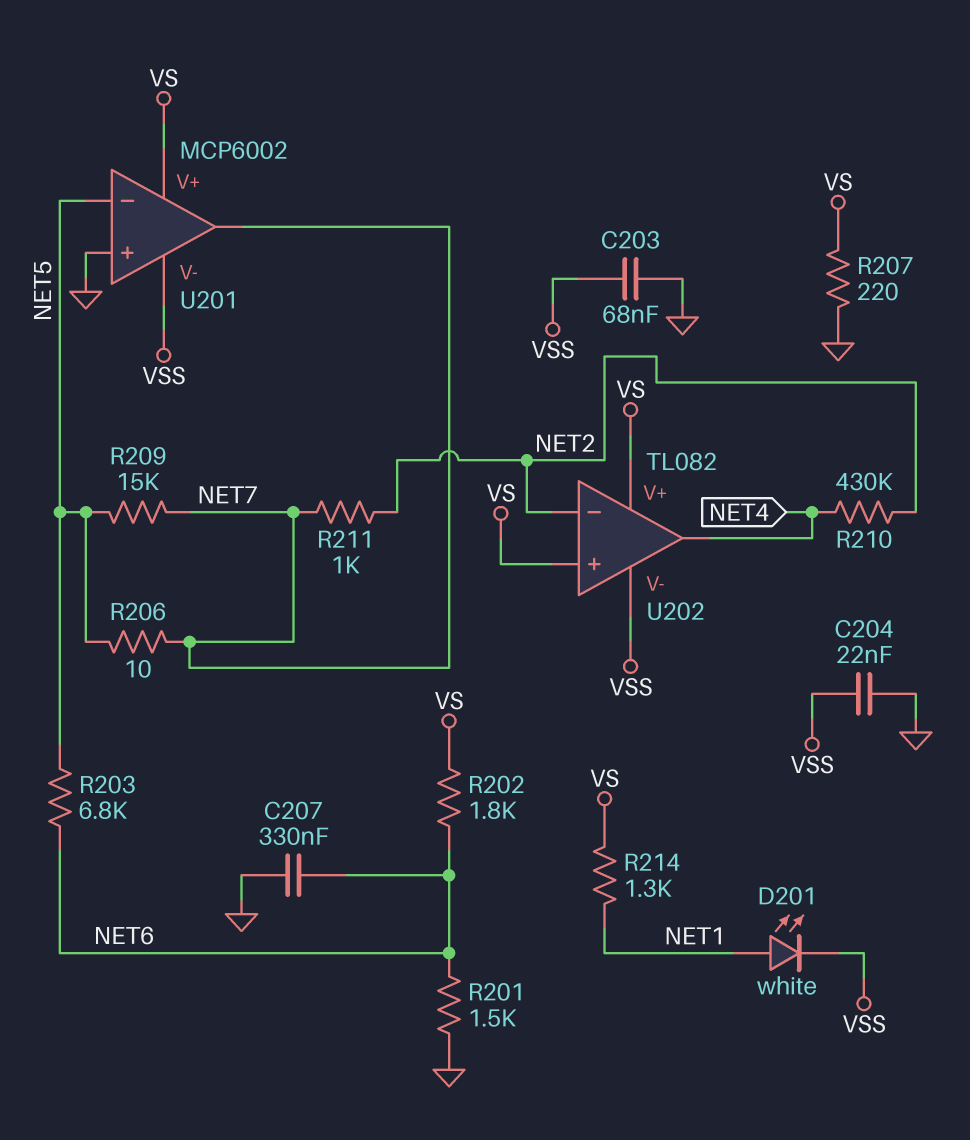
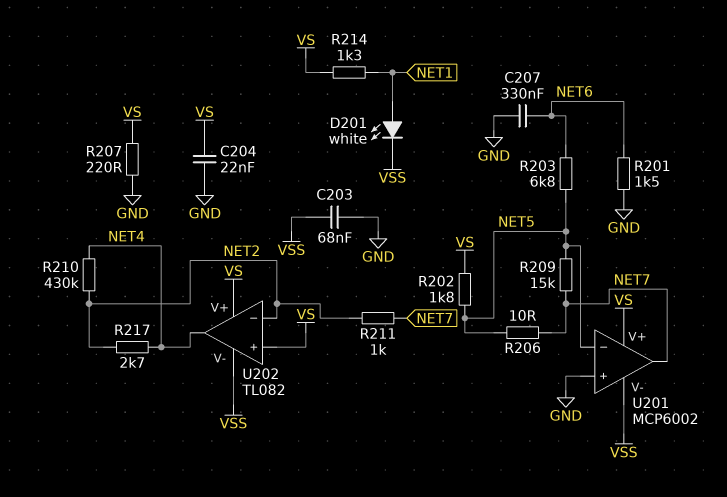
C204: 22nF (GND, VSS) -> 22nF (GND, VS)
R202: 1.8k (NET6, VS) -> 1.8k (NET5, VS)
R217: none -> 2.7k (NET2, NET4)

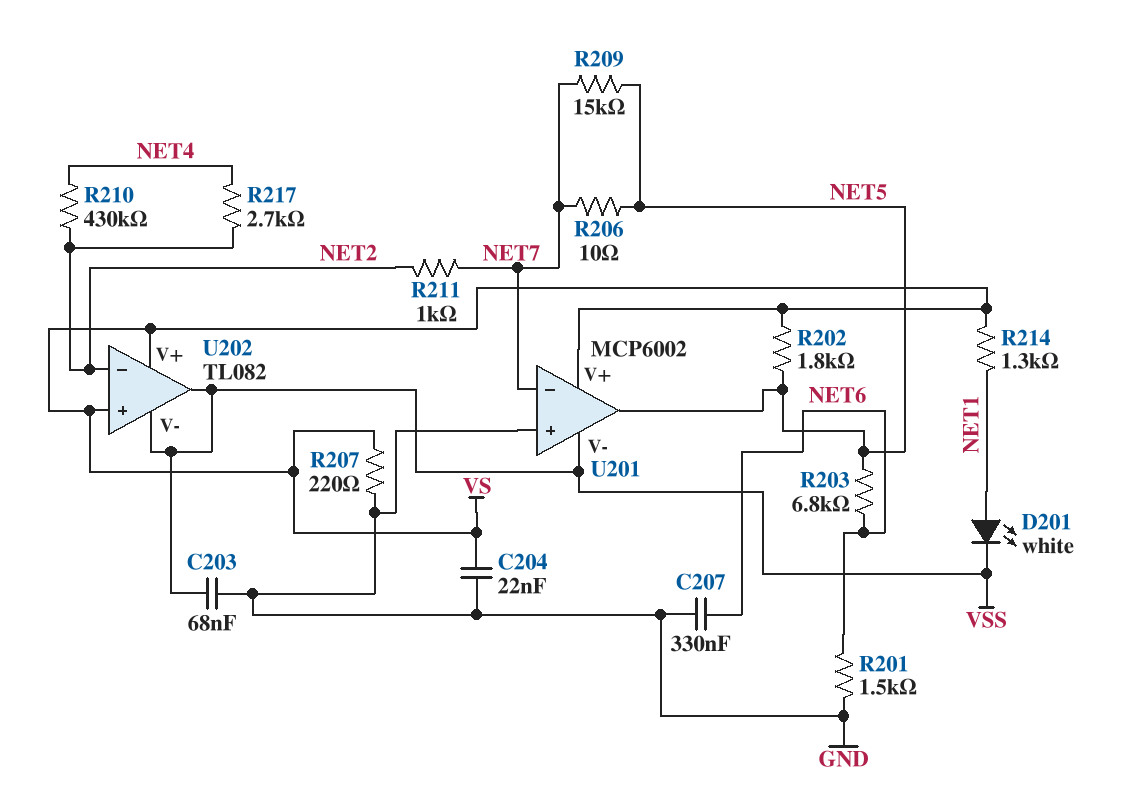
U201 pin in-: NET5 -> NET7
U201 pin out: NET7 -> NET5
U202 pin out: NET4 -> VSS

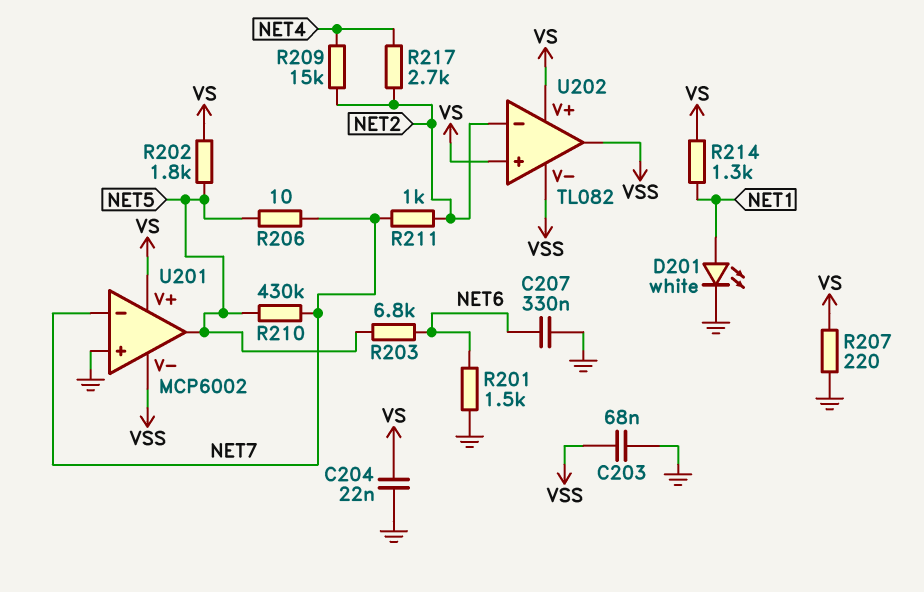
D201: LED white (A NET1, K VSS) -> LED white (A NET1, K GND)
R209: 15k (NET5, NET7) -> 15k (NET2, NET4)
R210: 430k (NET2, NET4) -> 430k (NET5, NET7)

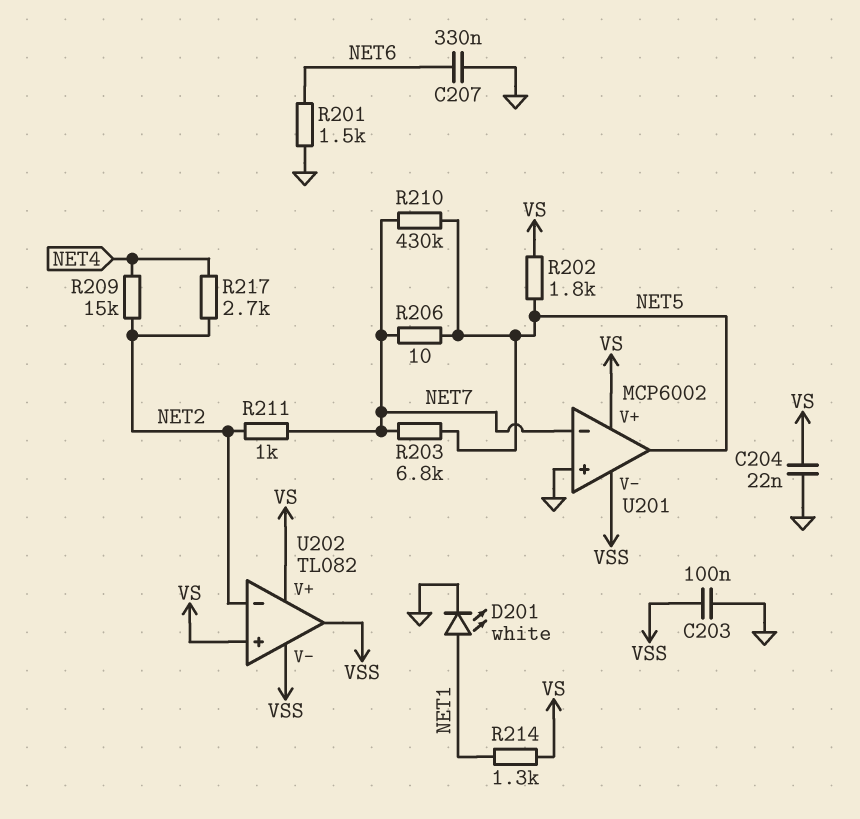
C203: 68nF (GND, VSS) -> 100nF (GND, VSS)
R203: 6.8k (NET5, NET6) -> 6.8k (NET5, NET7)
R207: 220 (GND, VS) -> none

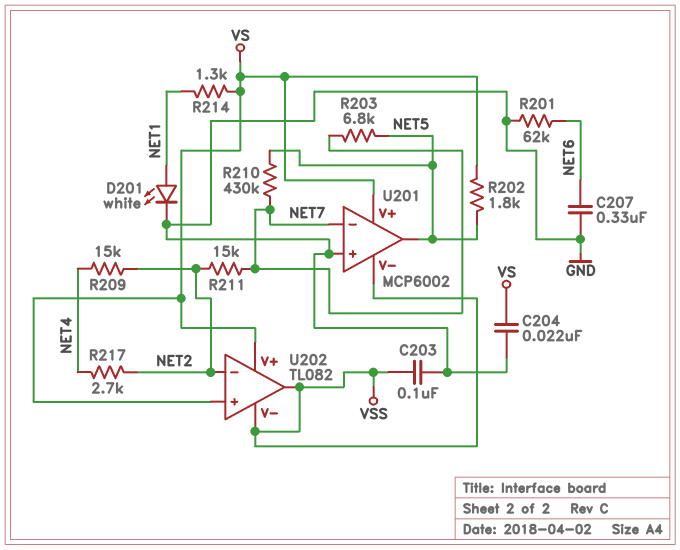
R201: 1.5k (GND, NET6) -> 62k (GND, NET6)
R206: 10 (NET5, NET7) -> none
R211: 1k (NET2, NET7) -> 15k (NET2, NET7)

